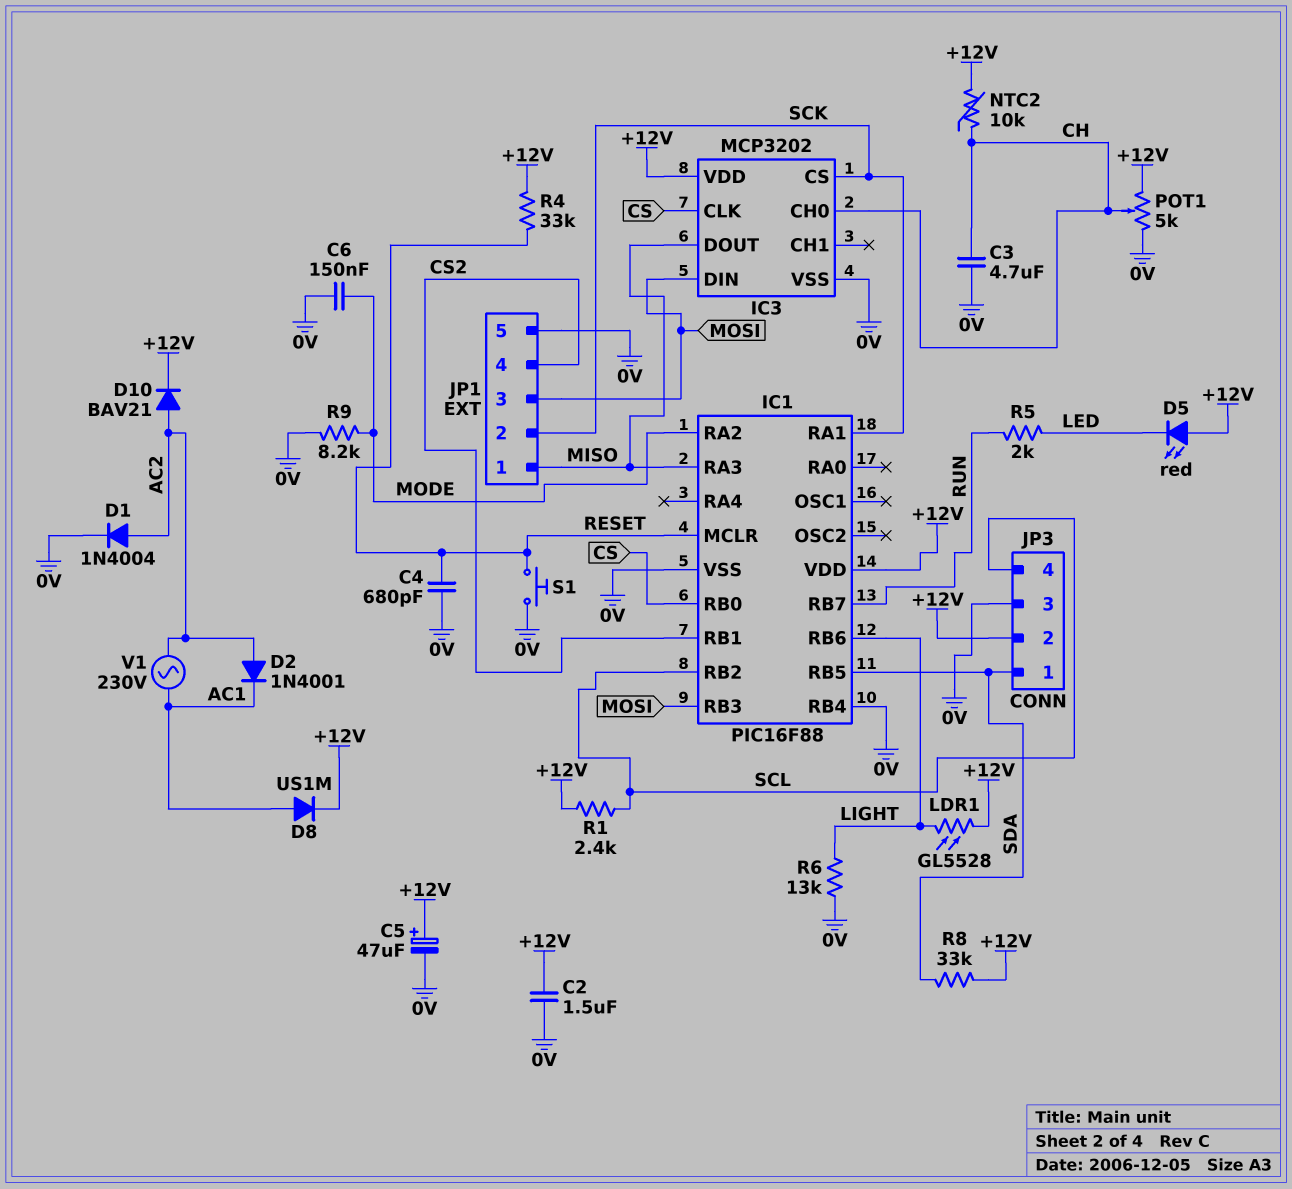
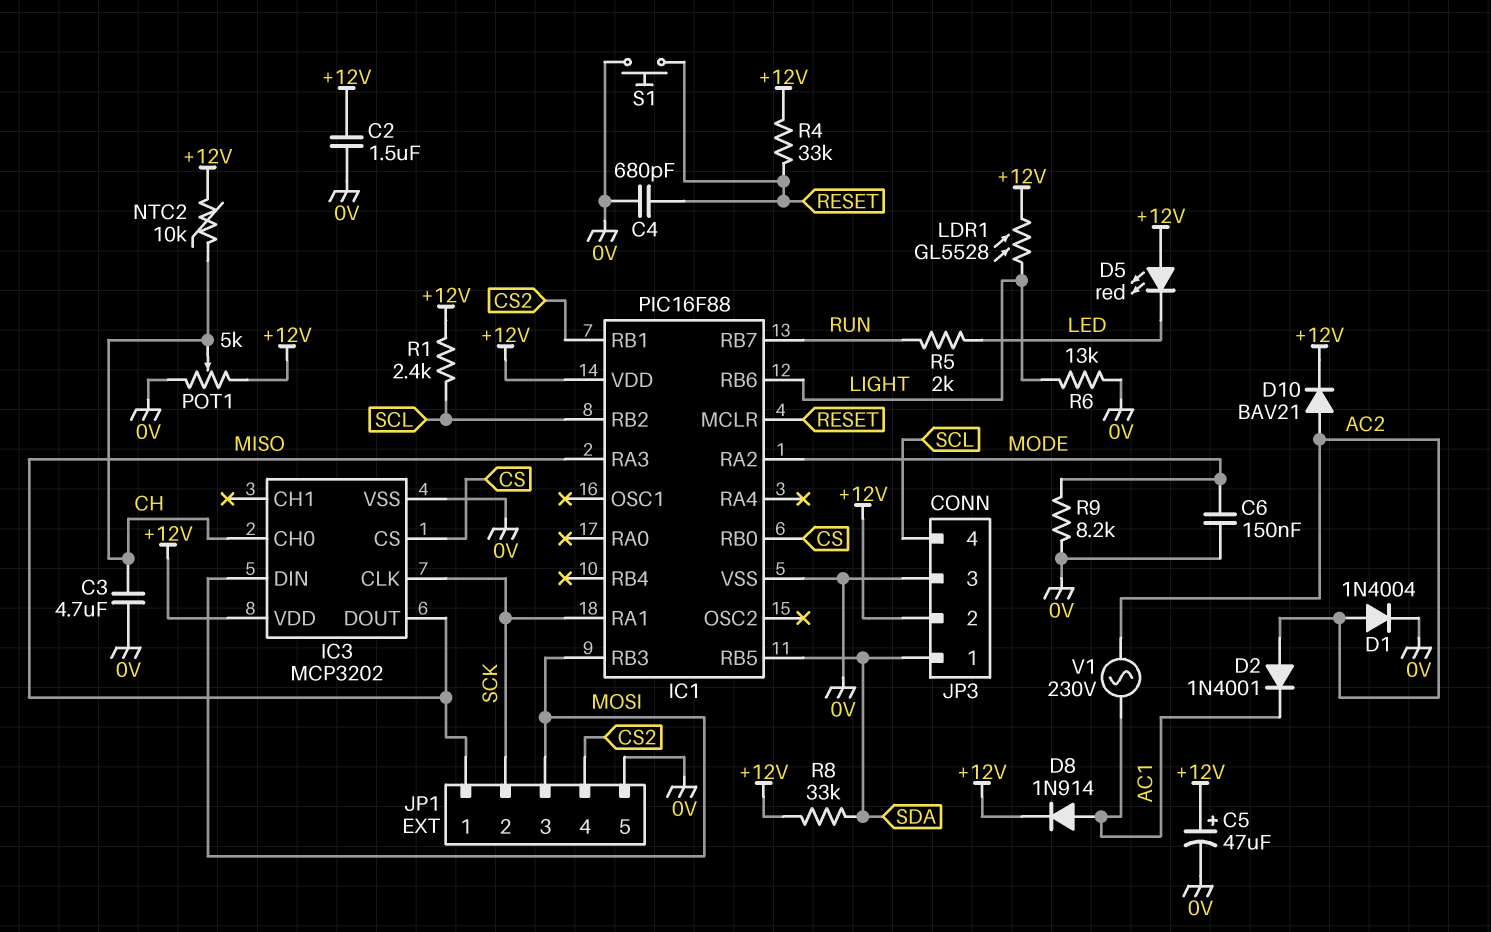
D8: diode US1M (A AC1, K +12V) -> diode 1N914 (A AC1, K +12V)
IC1 pin RB4: 0V -> none
IC3 pin CLK: CS -> SCK
IC3 pin CS: SCK -> CS

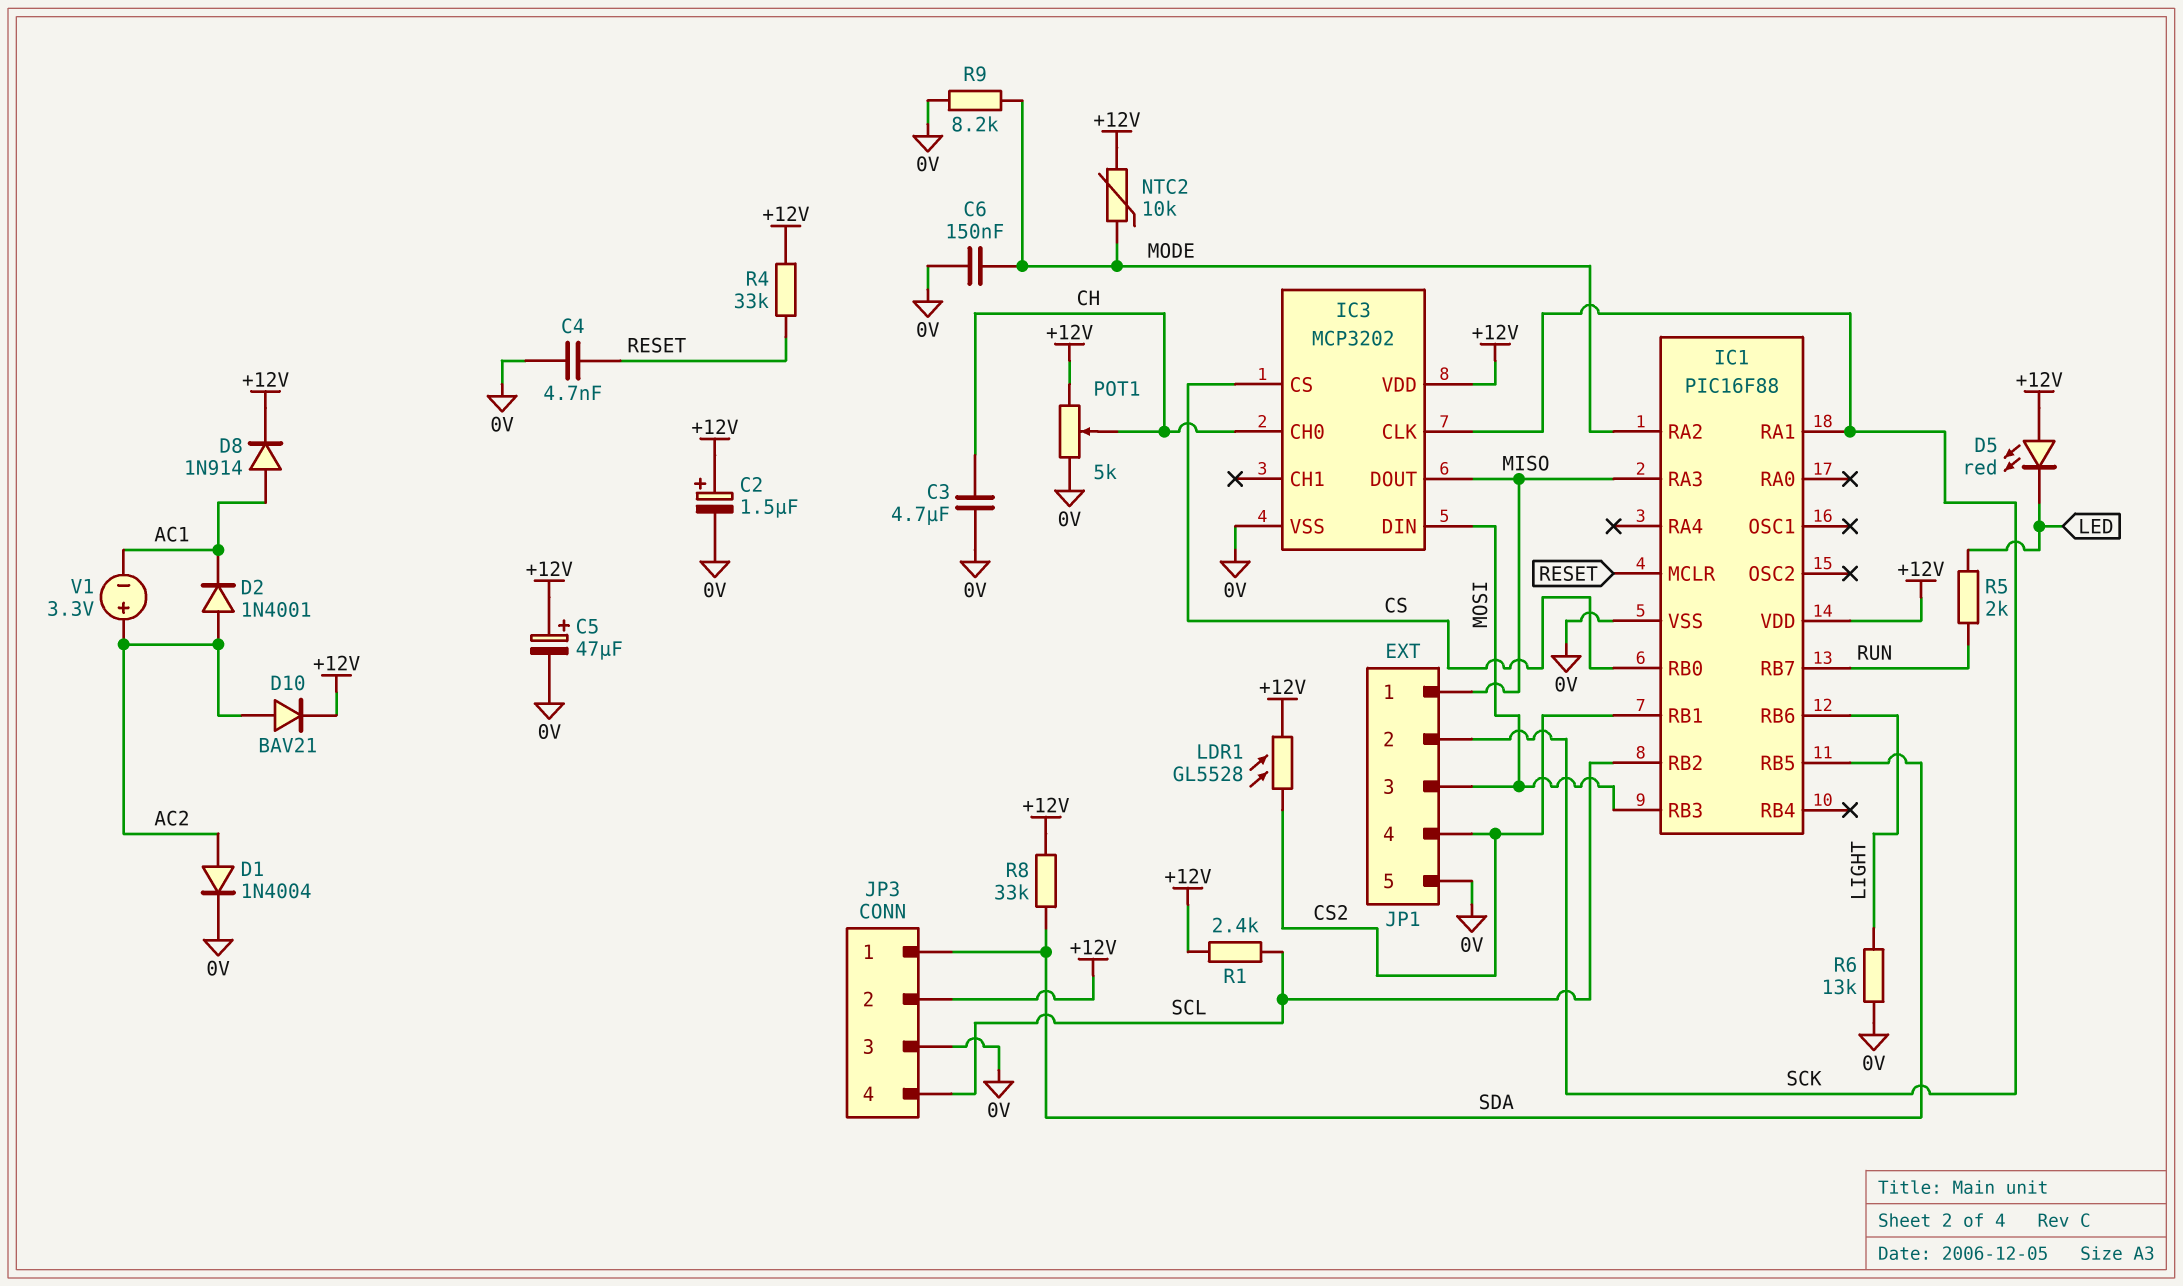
C2: 1.5uF (+12V, 0V) -> 1.5uF (plus +12V, minus 0V)
C4: 680pF (0V, RESET) -> 4.7nF (0V, RESET)
LDR1: GL5528 (+12V, LIGHT) -> GL5528 (+12V, CS2)
NTC2: 10k (+12V, CH) -> 10k (+12V, MODE)
S1: button (0V, RESET) -> none
V1: AC 230V (AC1, AC2) -> 3.3V (plus AC2, minus AC1)

